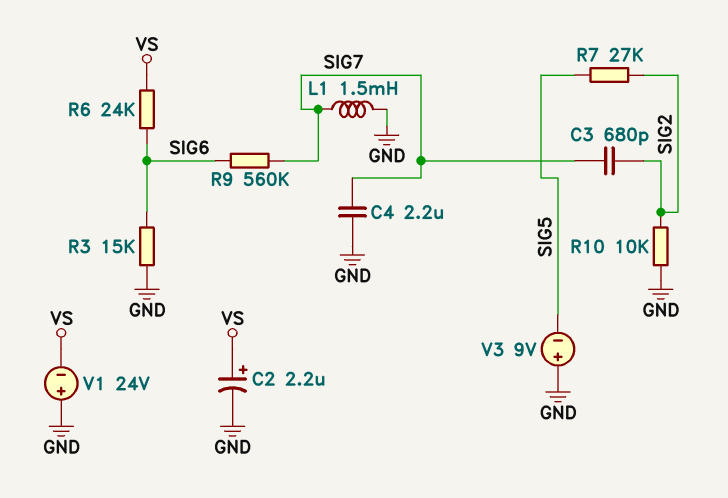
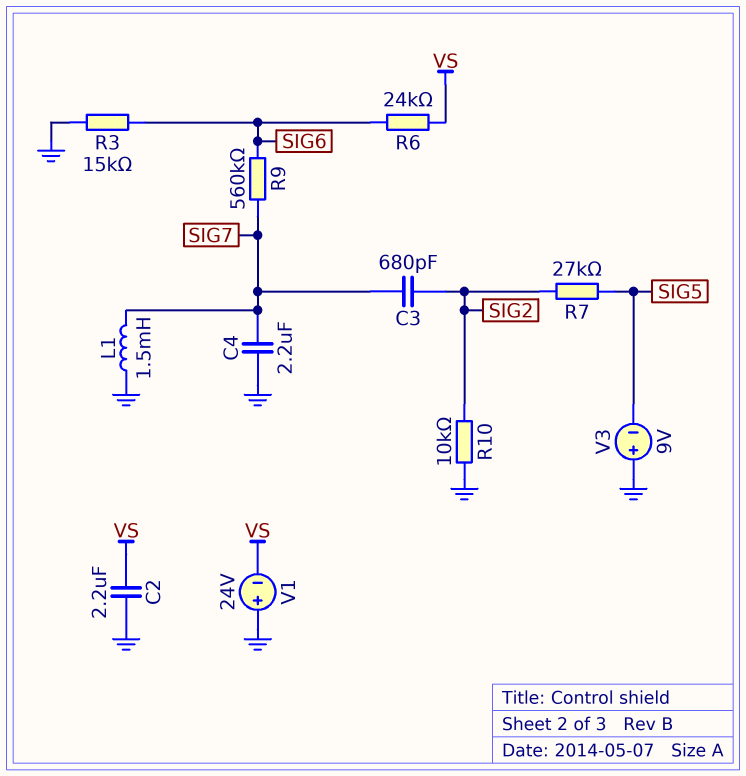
C2: 2.2uF (plus VS, minus GND) -> 2.2uF (GND, VS)

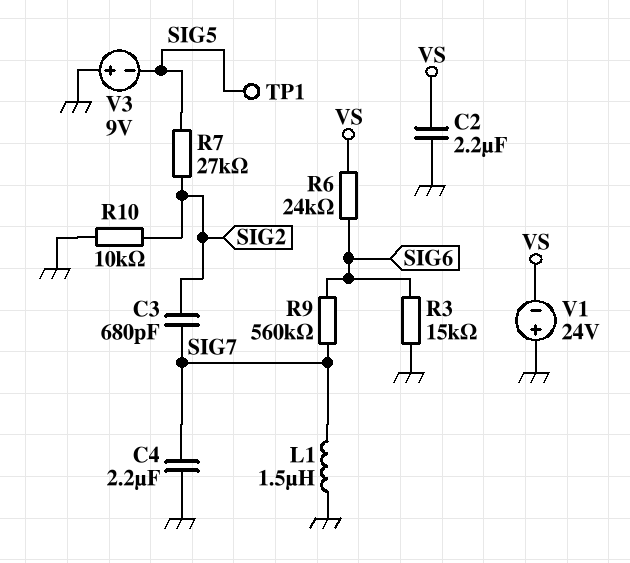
L1: 1.5mH (GND, SIG7) -> 1.5uH (GND, SIG7)
TP1: none -> test point (SIG5)

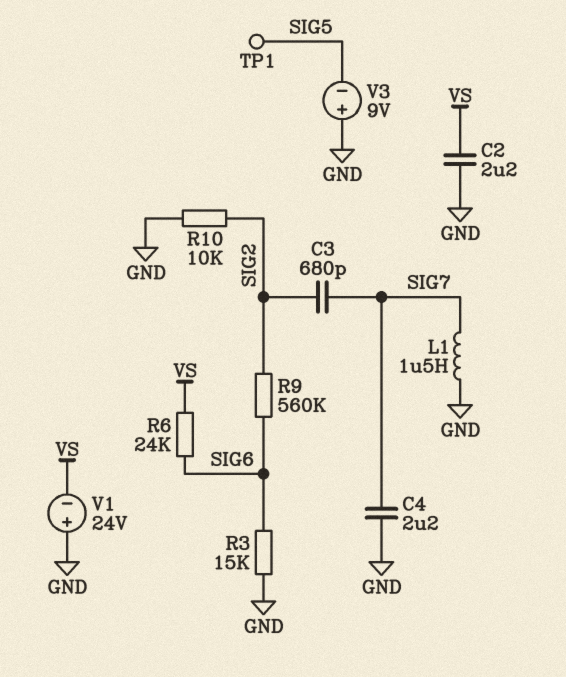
R7: 27k (SIG2, SIG5) -> none
R9: 560k (SIG6, SIG7) -> 560k (SIG2, SIG6)

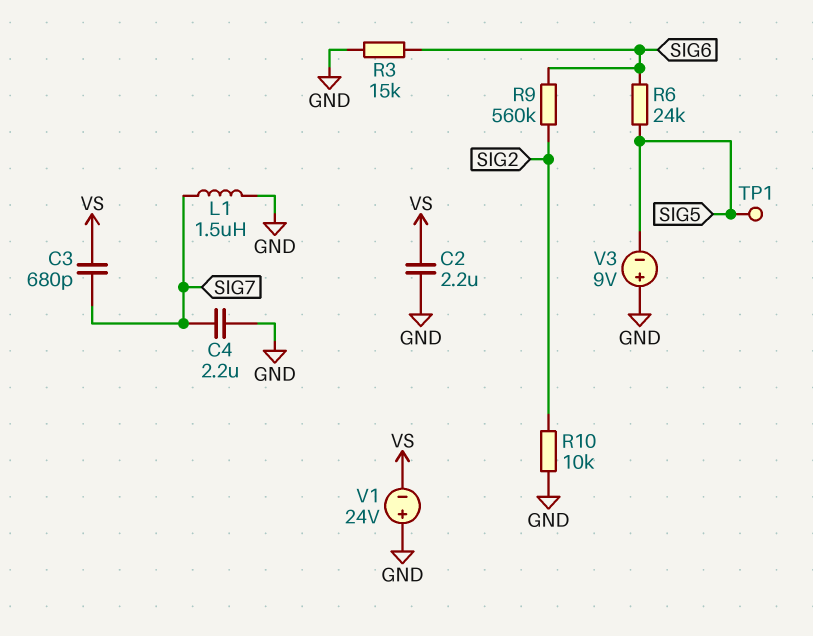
C3: 680pF (SIG2, SIG7) -> 680pF (SIG7, VS)
R6: 24k (SIG6, VS) -> 24k (SIG5, SIG6)

